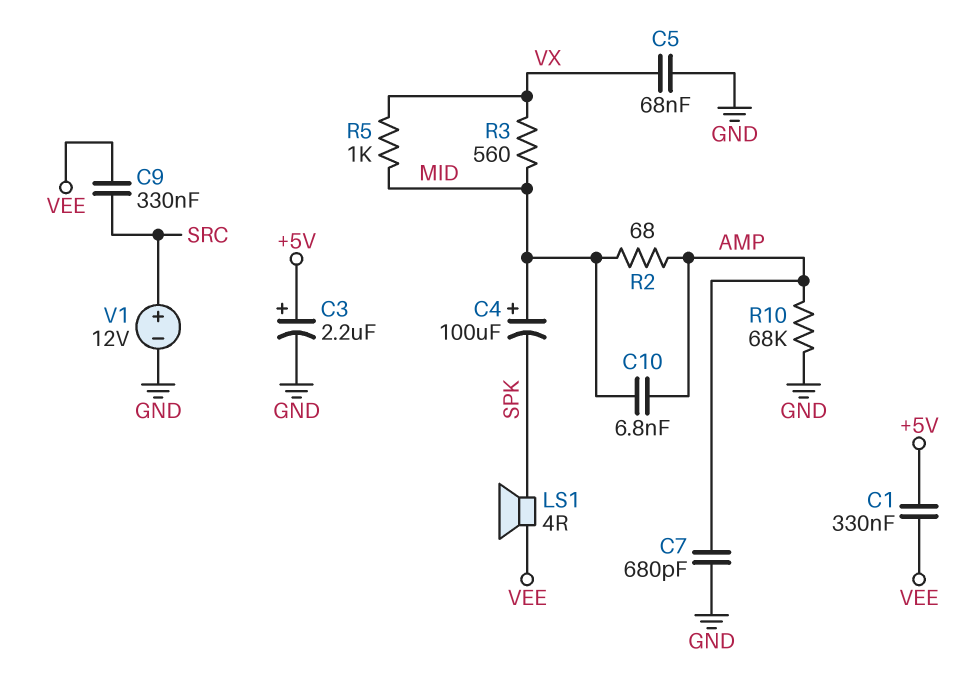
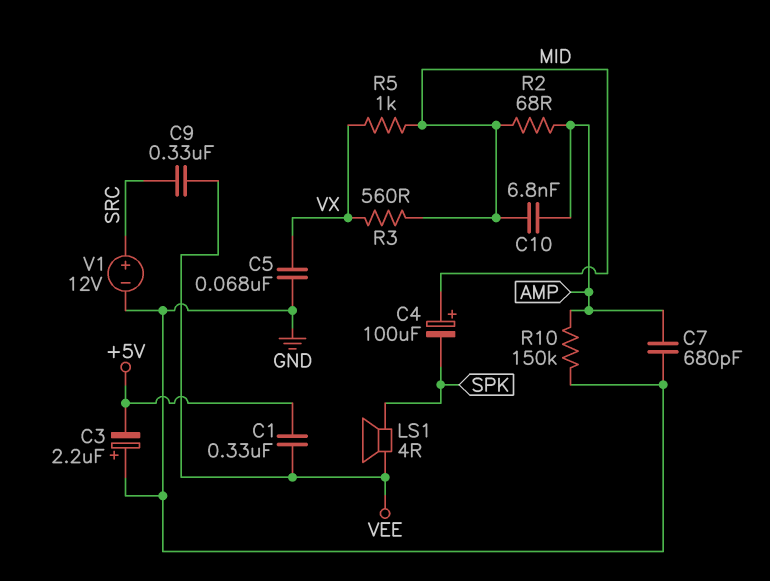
C3: 2.2uF (plus +5V, minus GND) -> 2.2uF (plus GND, minus +5V)
R10: 68k (AMP, GND) -> 150k (AMP, GND)

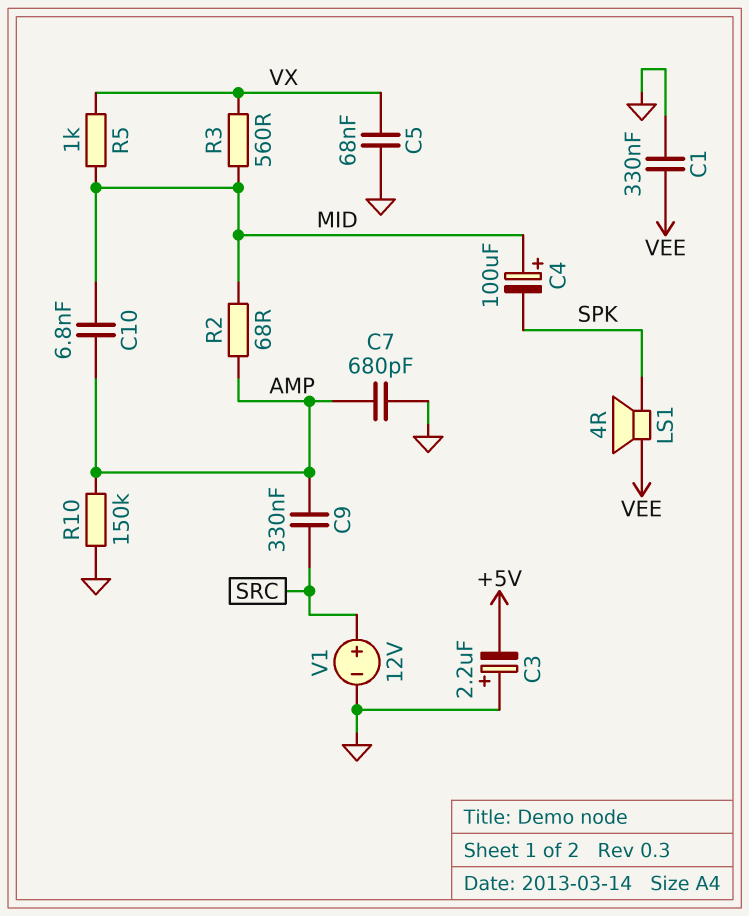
C1: 330nF (+5V, VEE) -> 330nF (GND, VEE)
C9: 330nF (SRC, VEE) -> 330nF (AMP, SRC)

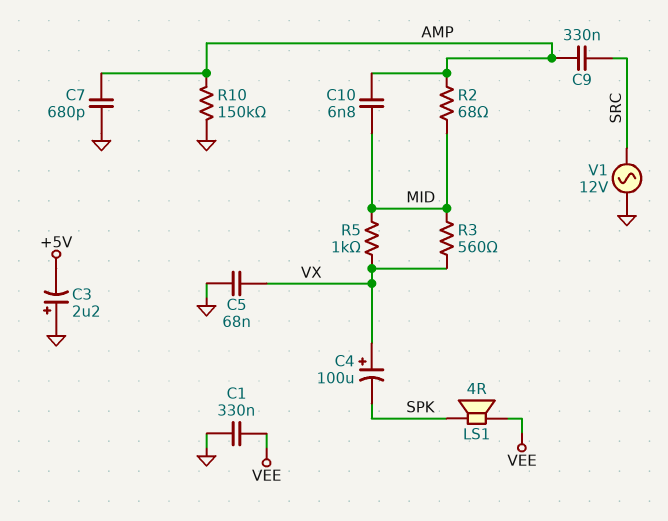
C4: 100uF (plus MID, minus SPK) -> 100uF (plus VX, minus SPK)
V1: 12V (plus SRC, minus GND) -> AC 12V (GND, SRC)

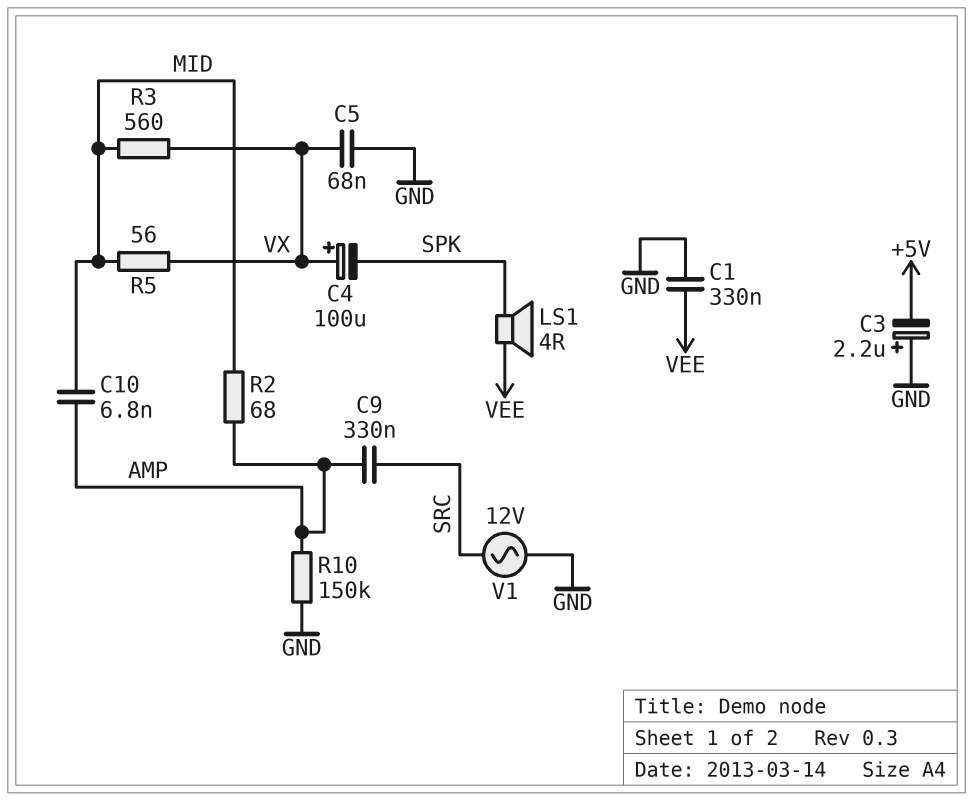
C7: 680pF (AMP, GND) -> none
R5: 1k (MID, VX) -> 56 (MID, VX)

